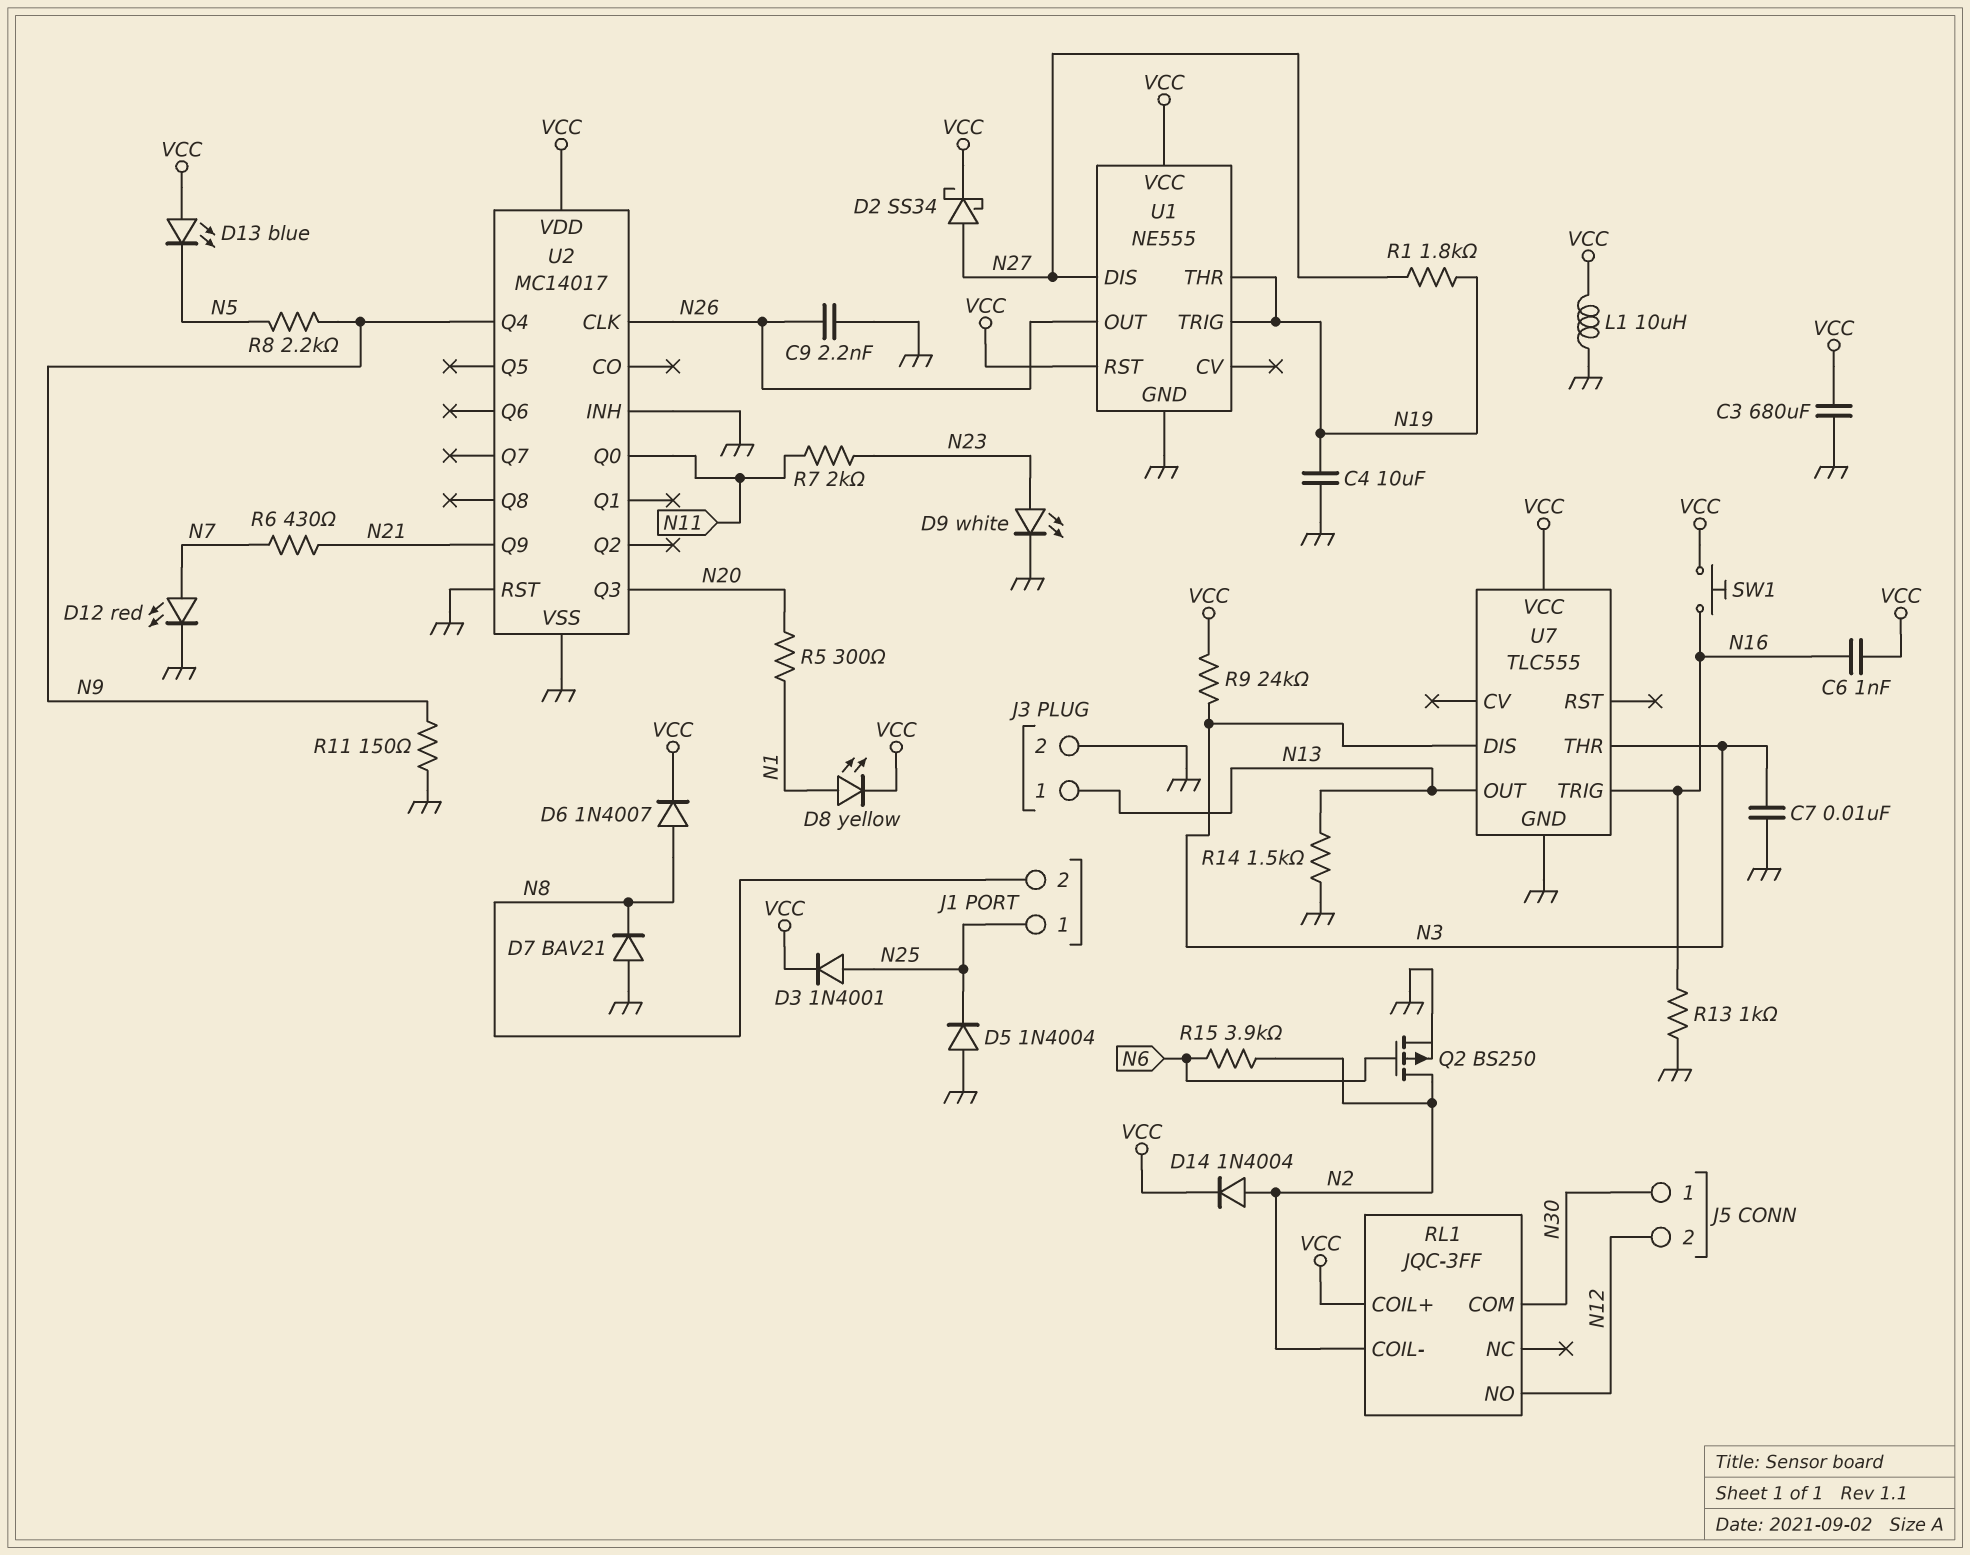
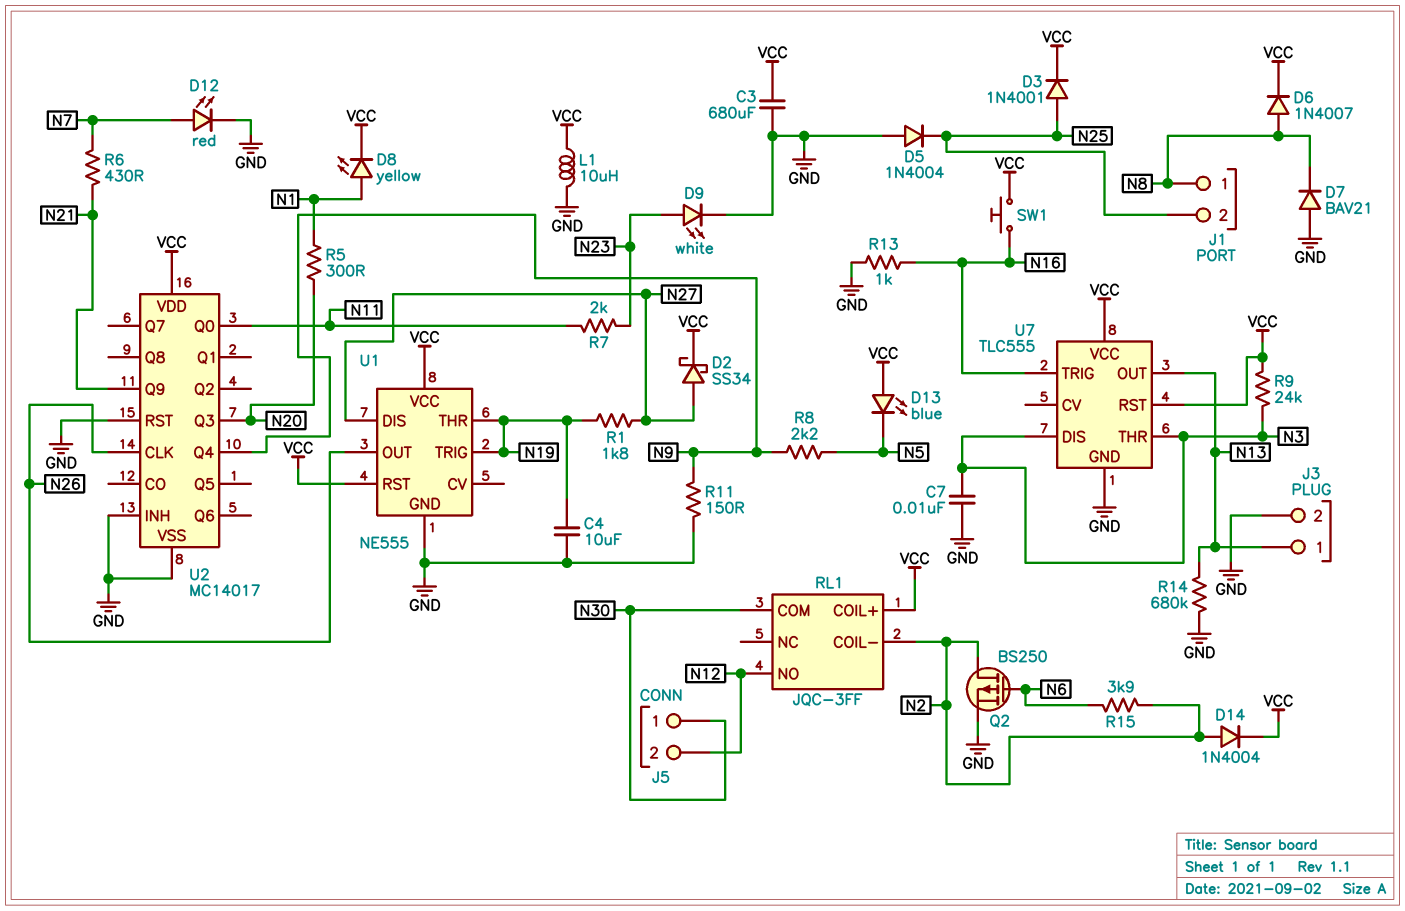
C6: 1nF (N16, VCC) -> none
C9: 2.2nF (GND, N26) -> none
J1 pin 1: N25 -> N8
J1 pin 2: N8 -> N25
R14: 1.5k (GND, N13) -> 680k (GND, N13)
U7 pin RST: none -> VCC

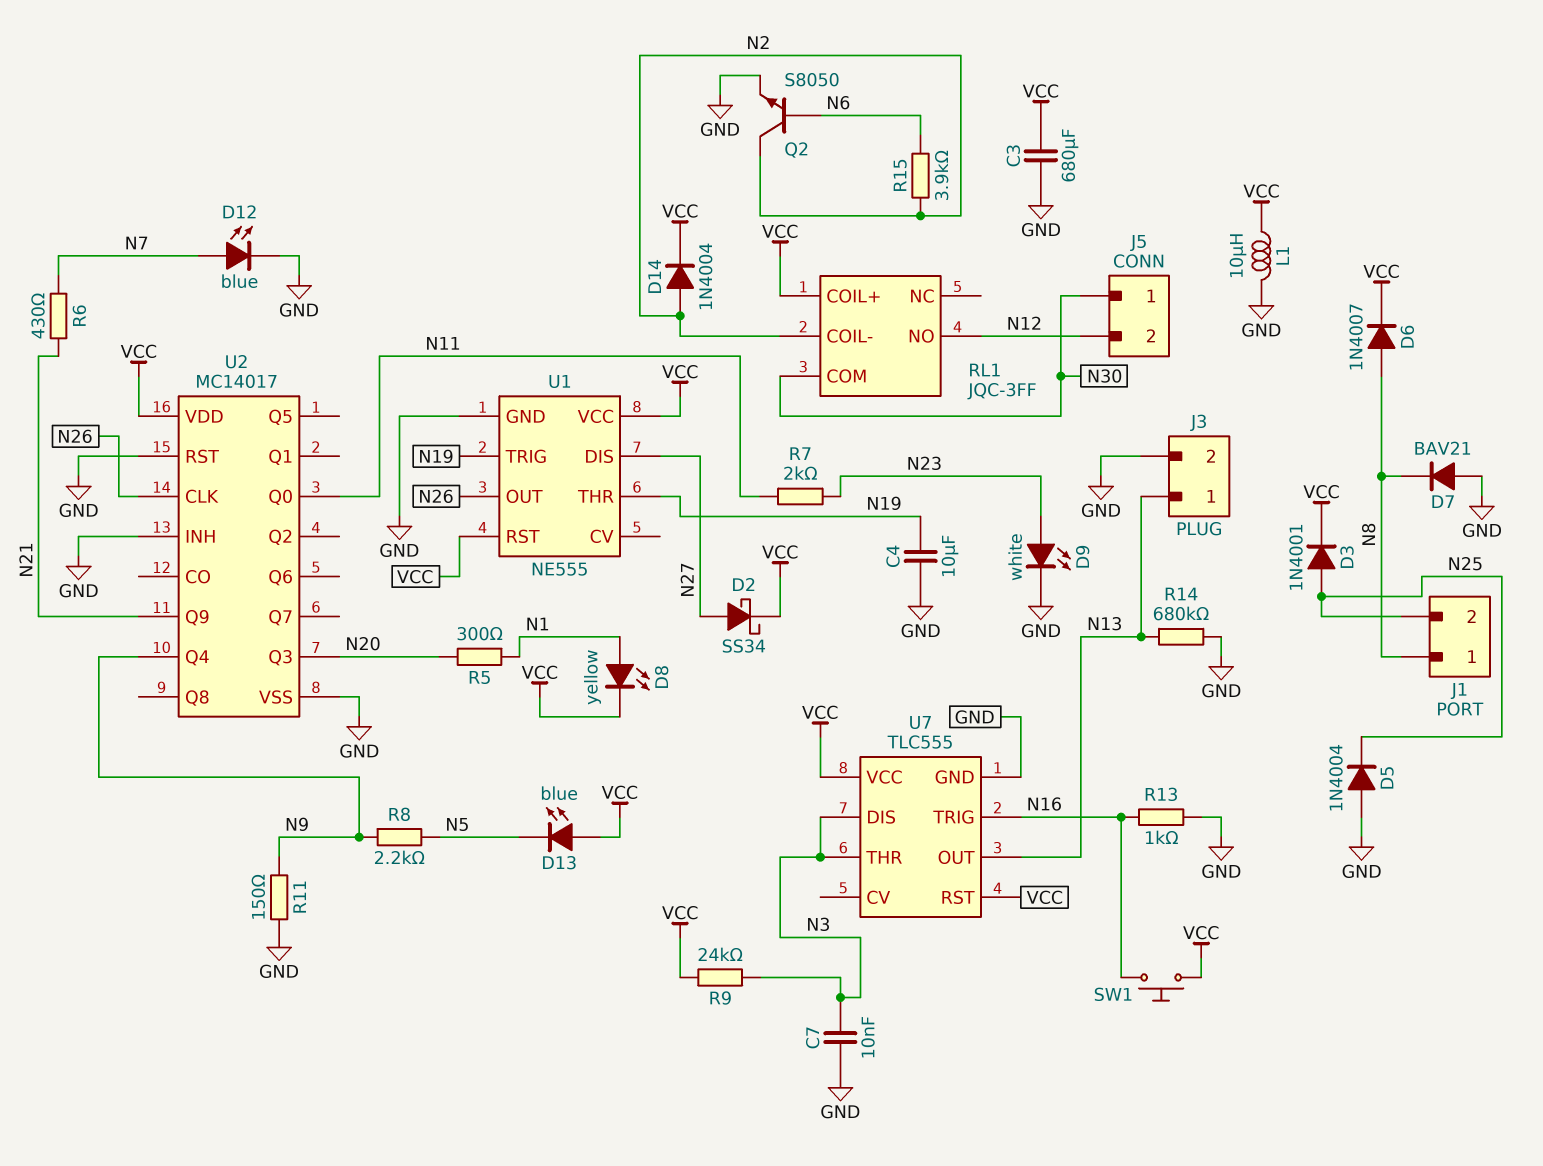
D12: LED red (A N7, K GND) -> LED blue (A N7, K GND)
Q2: PMOS BS250 (G N6, D N2, S GND) -> NPN S8050 (B N6, C N2, E GND)
R1: 1.8k (N19, N27) -> none

